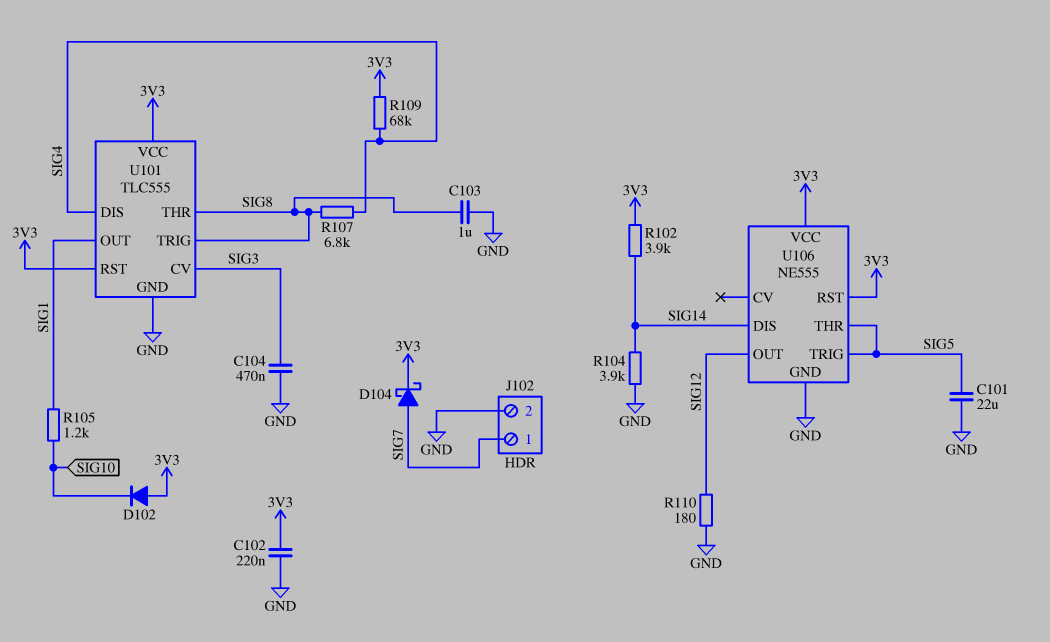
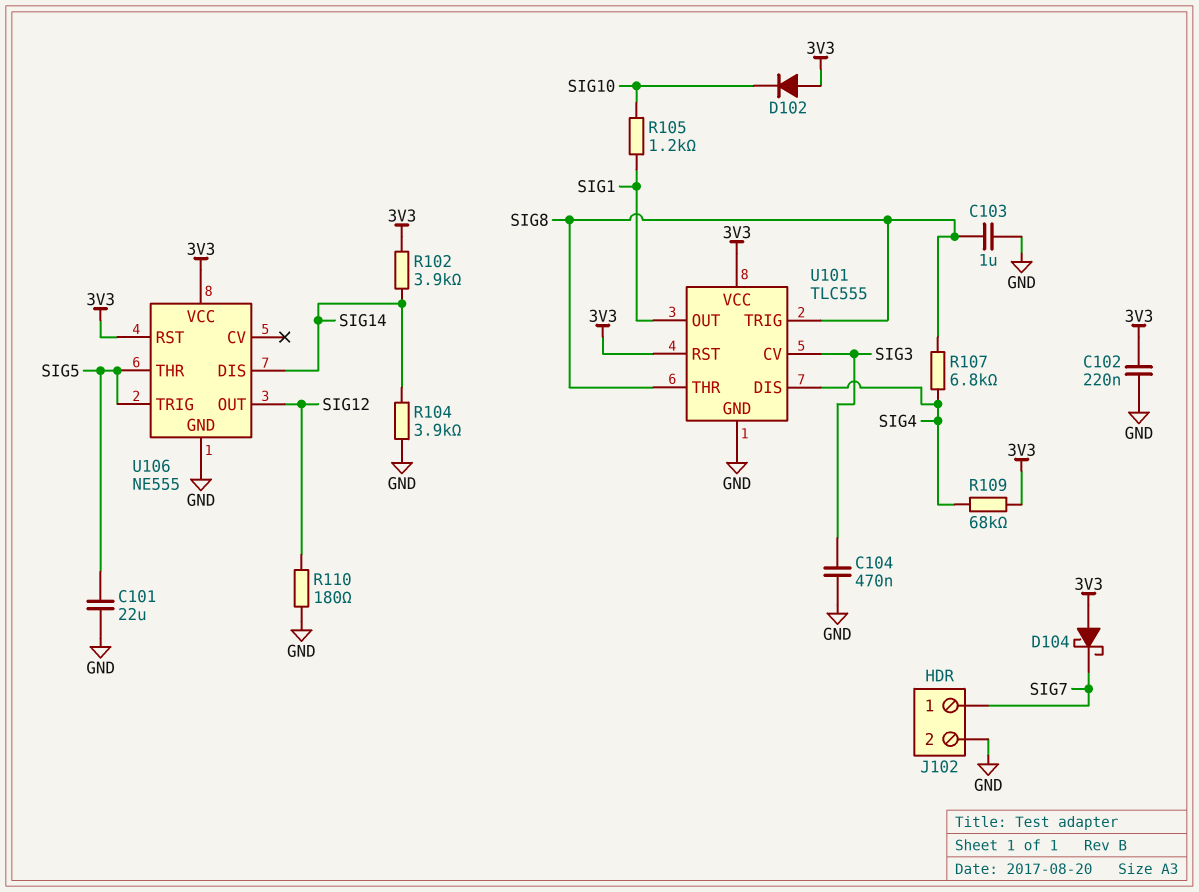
D104: schottky (A SIG7, K 3V3) -> schottky (A 3V3, K SIG7)

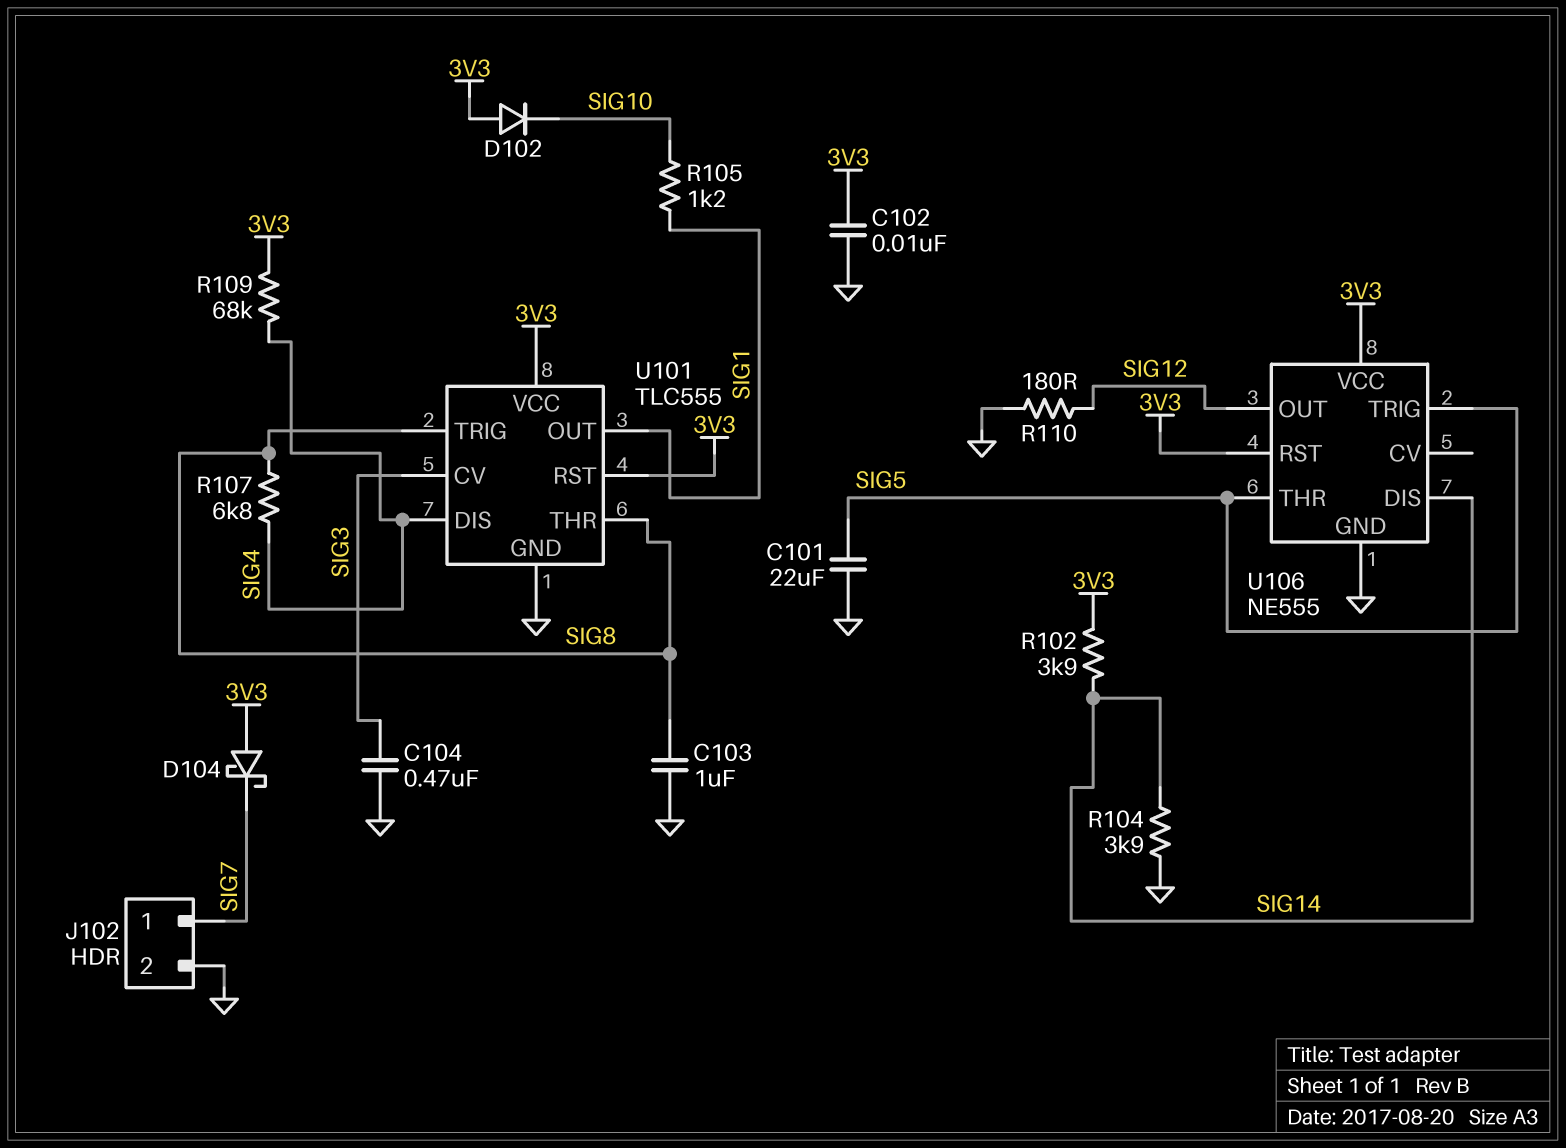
C102: 220nF (3V3, GND) -> 10nF (3V3, GND)

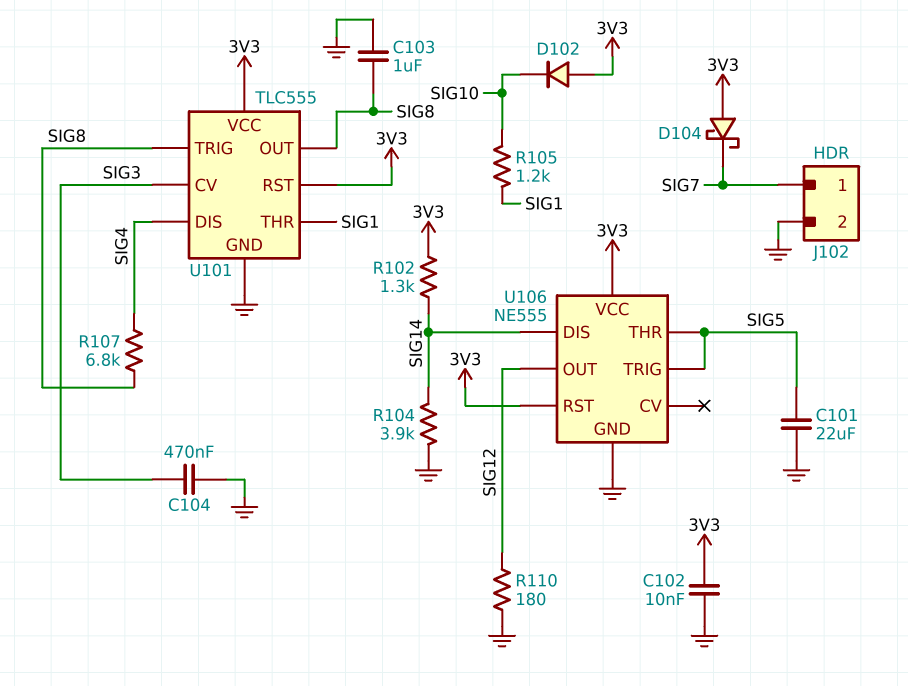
R102: 3.9k (3V3, SIG14) -> 1.3k (3V3, SIG14)
R109: 68k (3V3, SIG4) -> none
U101 pin OUT: SIG1 -> SIG8
U101 pin THR: SIG8 -> SIG1

